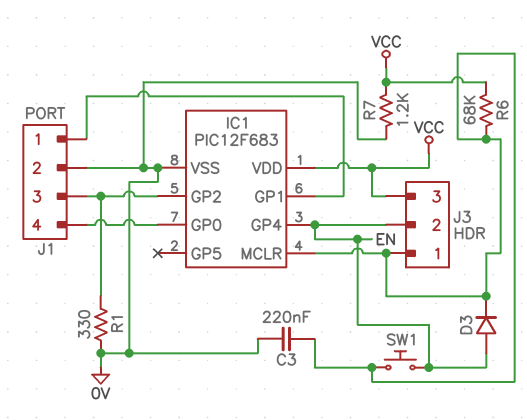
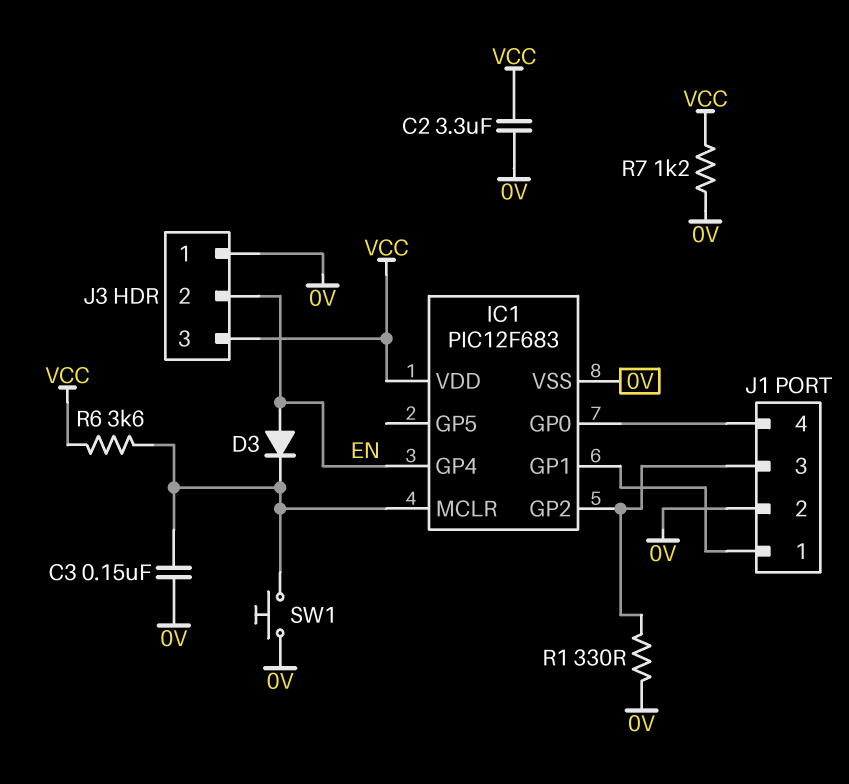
C2: none -> 3.3uF (0V, VCC)
C3: 220nF (0V, IC1/MCLR) -> 150nF (0V, IC1/MCLR)
J3 pin 1: IC1/MCLR -> 0V
R6: 68k (IC1/MCLR, VCC) -> 3.6k (IC1/MCLR, VCC)
SW1: button (EN, IC1/MCLR) -> button (0V, IC1/MCLR)

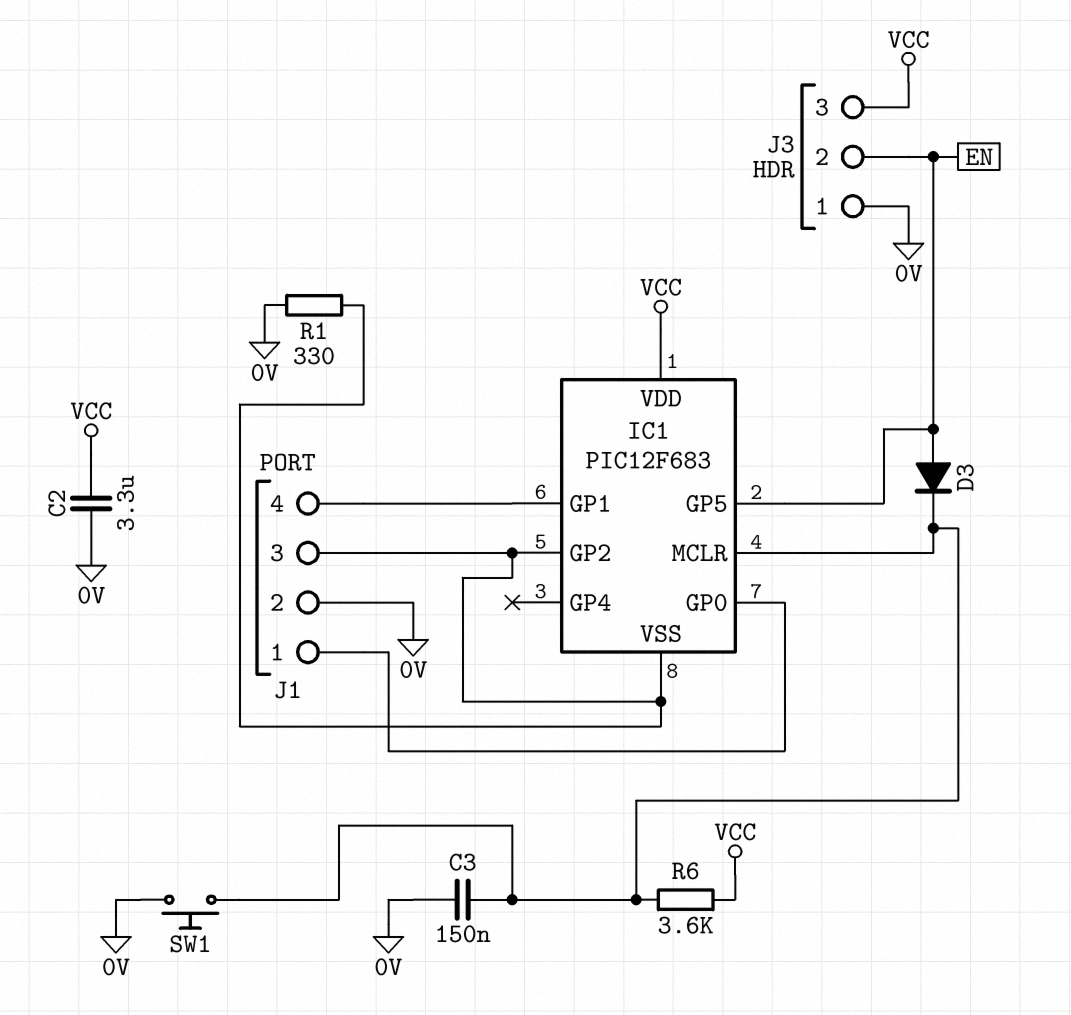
IC1 pin GP4: EN -> none
IC1 pin GP5: none -> EN
IC1 pin VSS: 0V -> IC1/GP2
J1 pin 1: IC1/GP1 -> IC1/GP0
J1 pin 4: IC1/GP0 -> IC1/GP1
R7: 1.2k (0V, VCC) -> none

